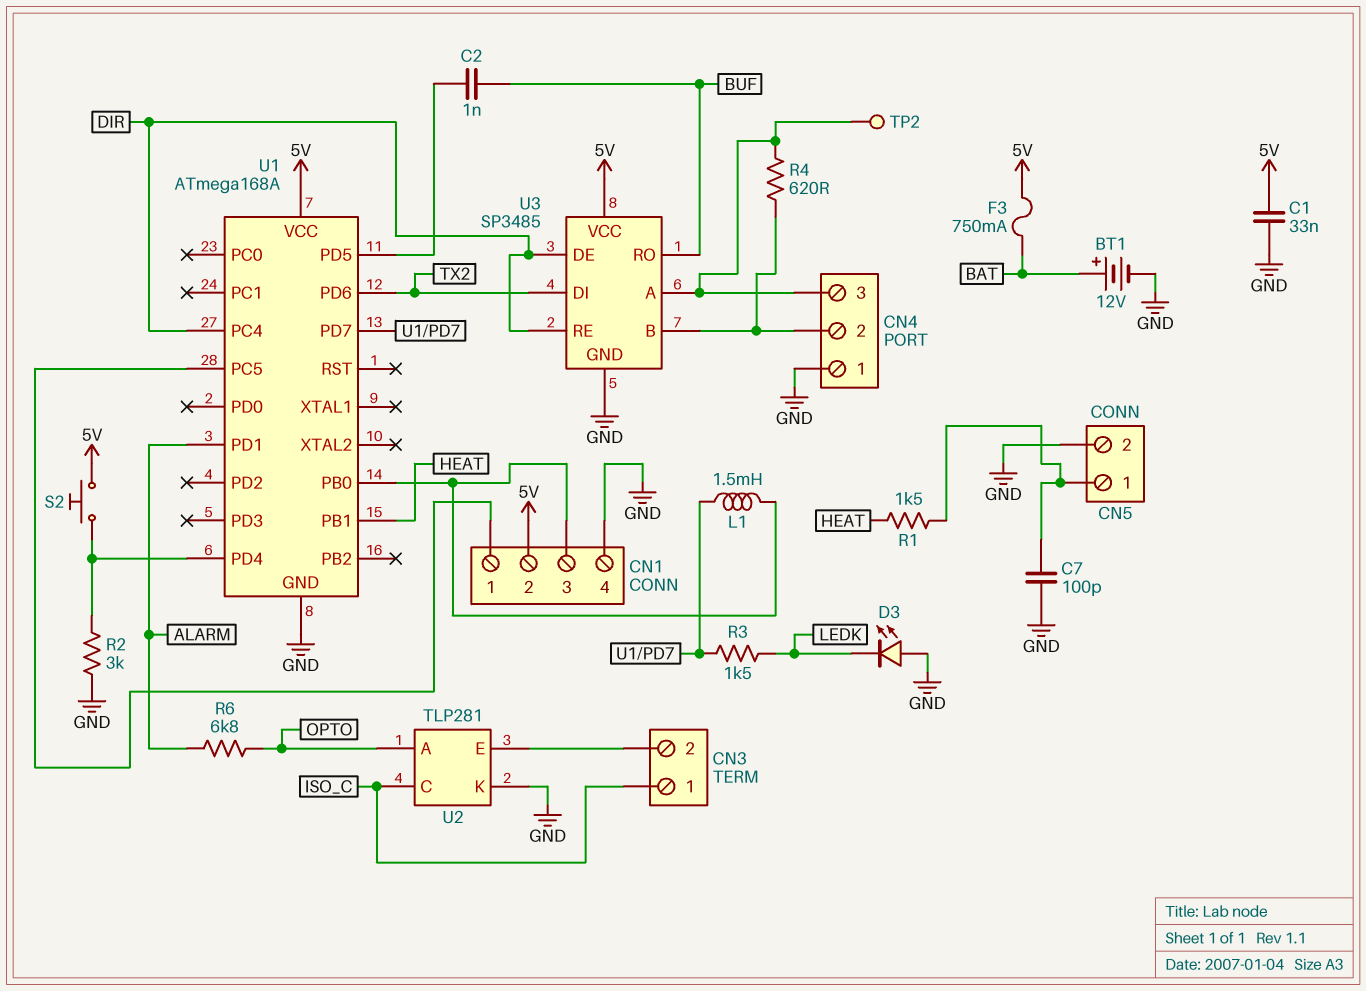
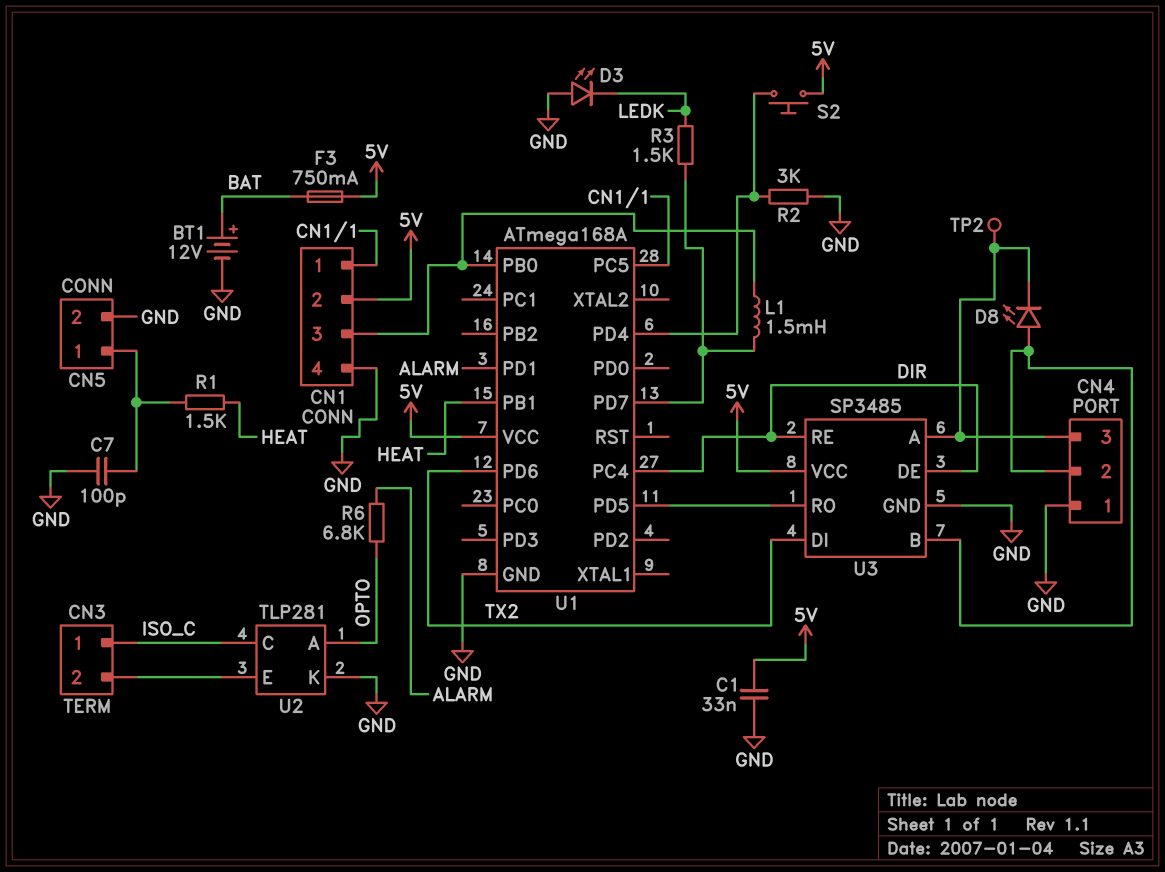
C2: 1nF (BUF, U1/PD5) -> none
D8: none -> LED (A CN4/2, K CN4/3)
R4: 620 (CN4/2, CN4/3) -> none
U3 pin RO: BUF -> U1/PD5

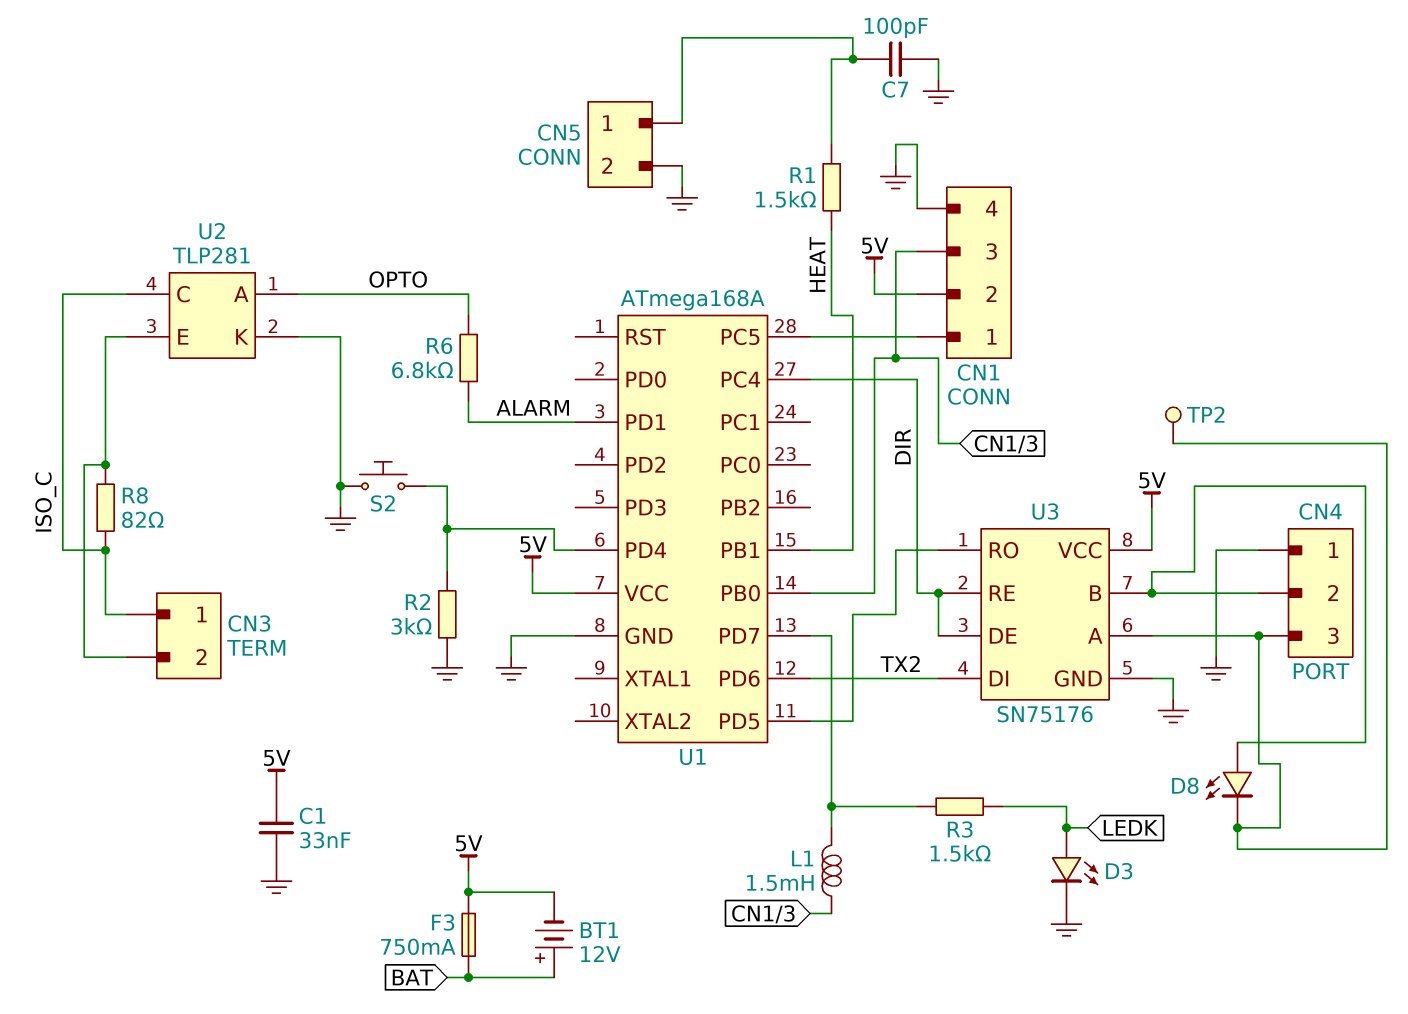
BT1: 12V (plus BAT, minus GND) -> 12V (plus BAT, minus 5V)
D3: LED (A GND, K LEDK) -> LED (A LEDK, K GND)
R8: none -> 82 (CN3/2, ISO_C)
S2: button (5V, U1/PD4) -> button (GND, U1/PD4)
U3: SP3485 -> SN75176

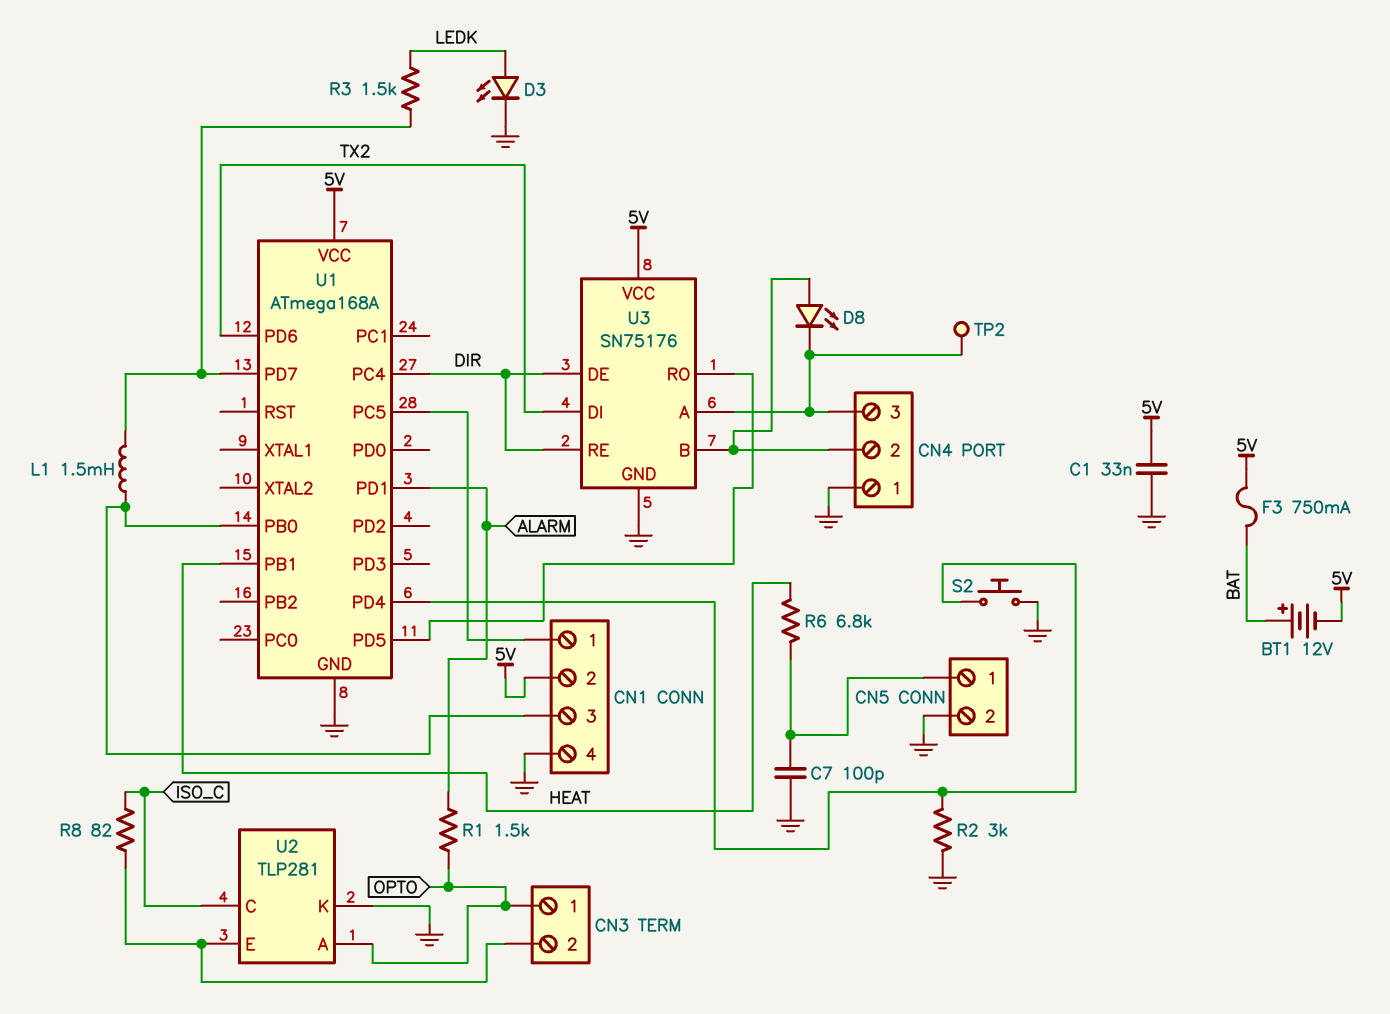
CN3 pin 1: ISO_C -> OPTO
R1: 1.5k (CN5/1, HEAT) -> 1.5k (ALARM, OPTO)
R6: 6.8k (ALARM, OPTO) -> 6.8k (CN5/1, HEAT)

